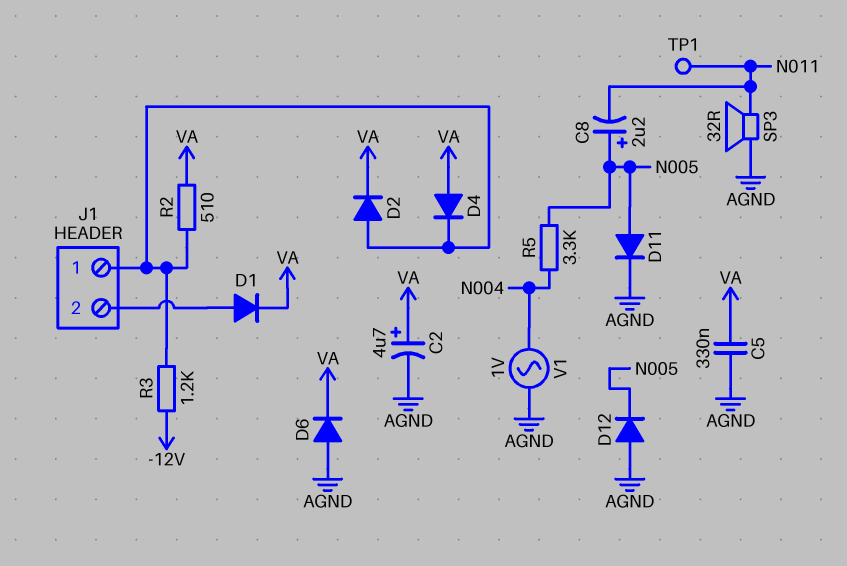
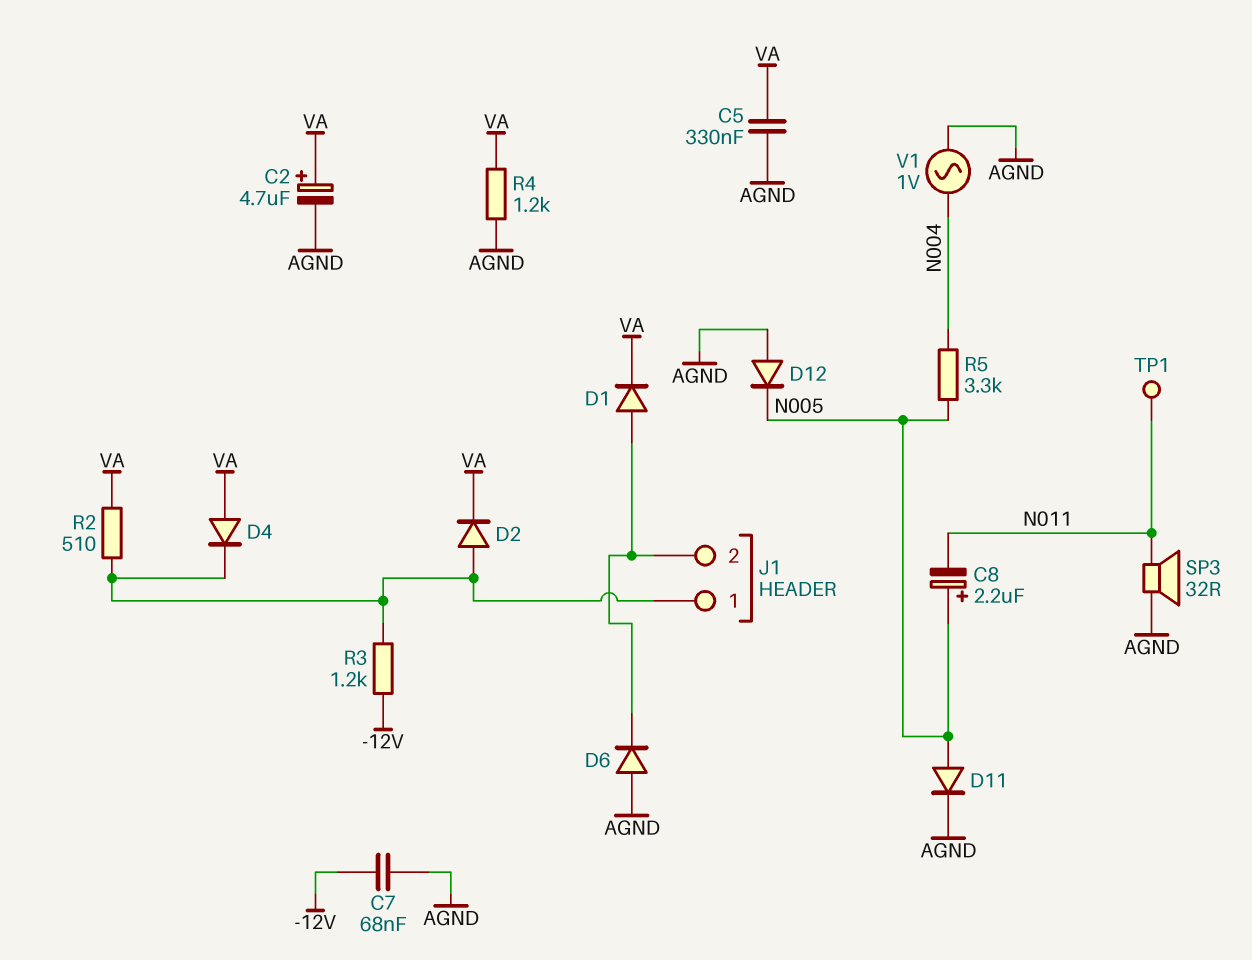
C7: none -> 68nF (-12V, AGND)
D6: diode (A AGND, K VA) -> diode (A AGND, K J1/2)
R4: none -> 1.2k (AGND, VA)

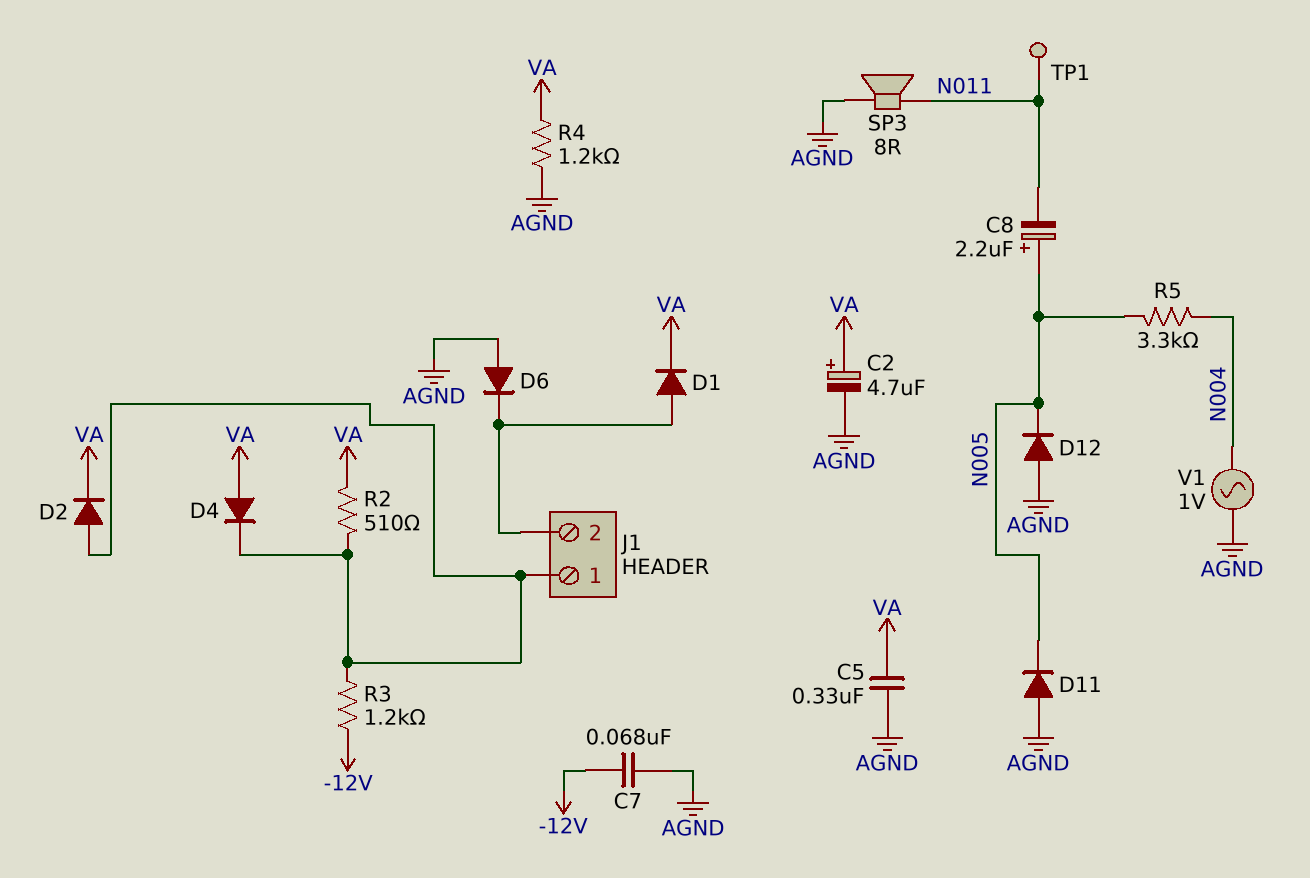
D11: diode (A N005, K AGND) -> diode (A AGND, K N005)
SP3: speaker 32R (AGND, N011) -> speaker 8R (AGND, N011)

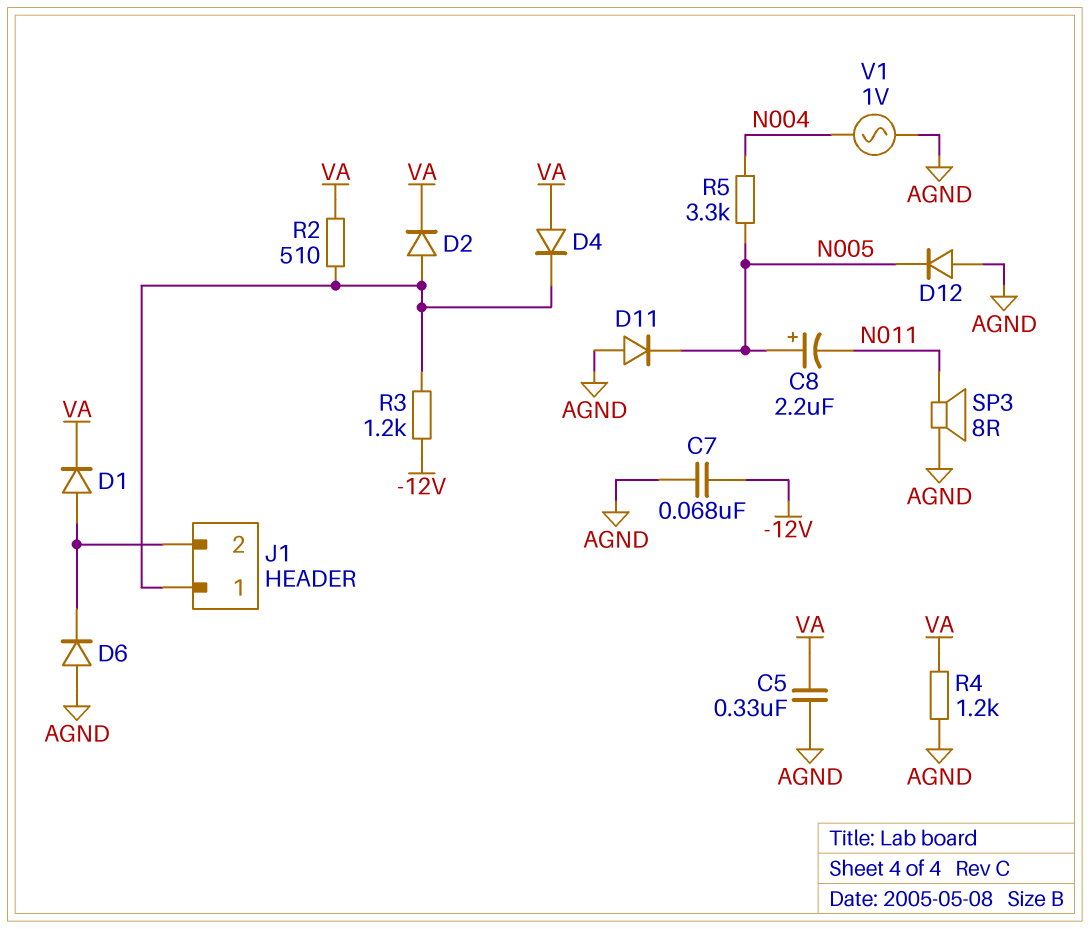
C2: 4.7uF (plus VA, minus AGND) -> none
TP1: test point (N011) -> none

